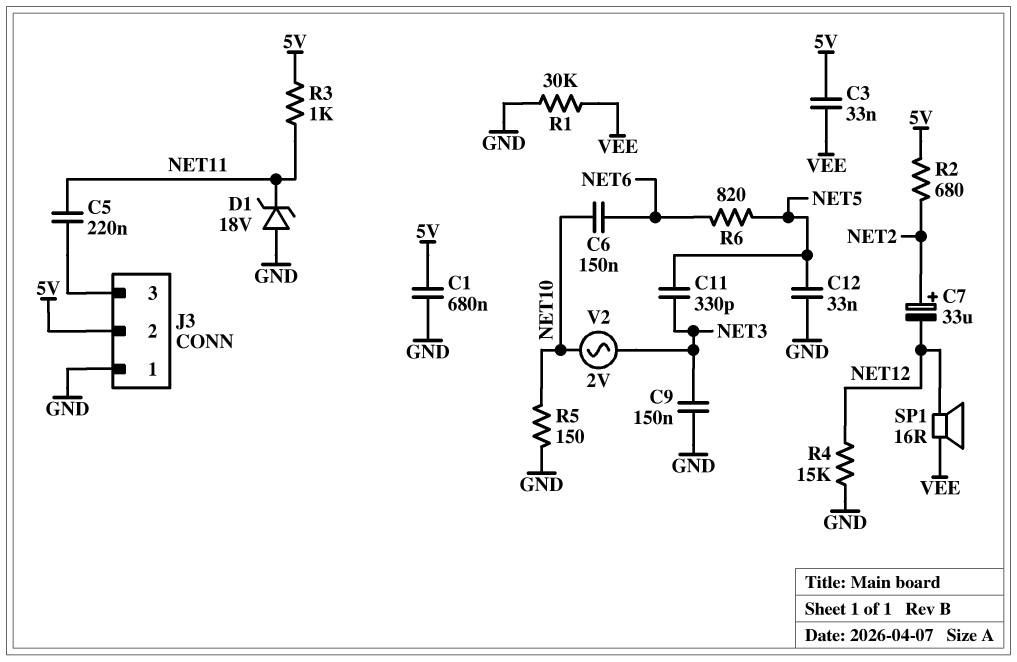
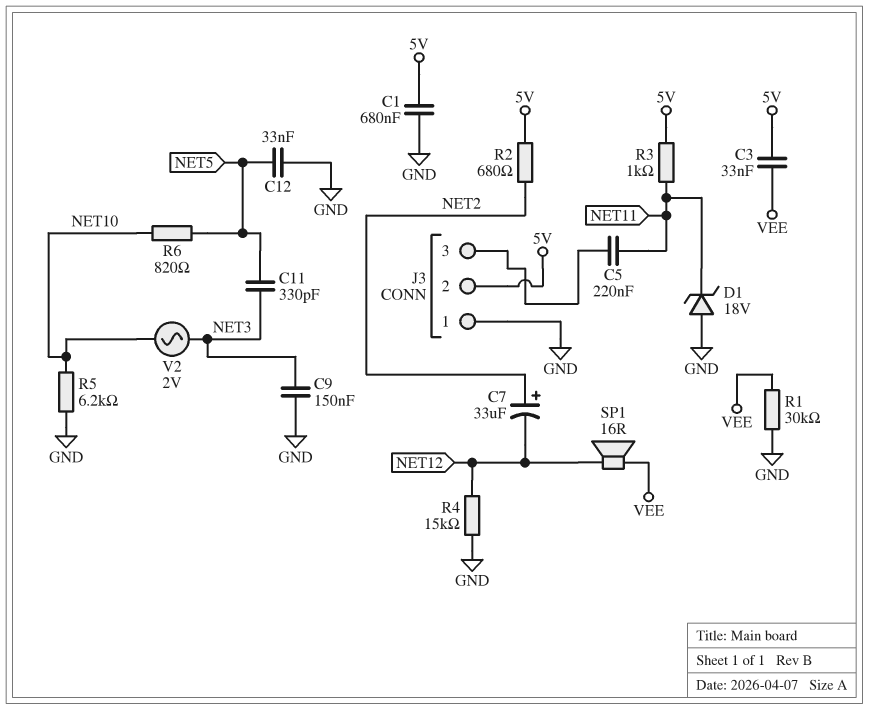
C6: 150nF (NET6, NET10) -> none
R5: 150 (GND, NET10) -> 6.2k (GND, NET10)
R6: 820 (NET5, NET6) -> 820 (NET5, NET10)

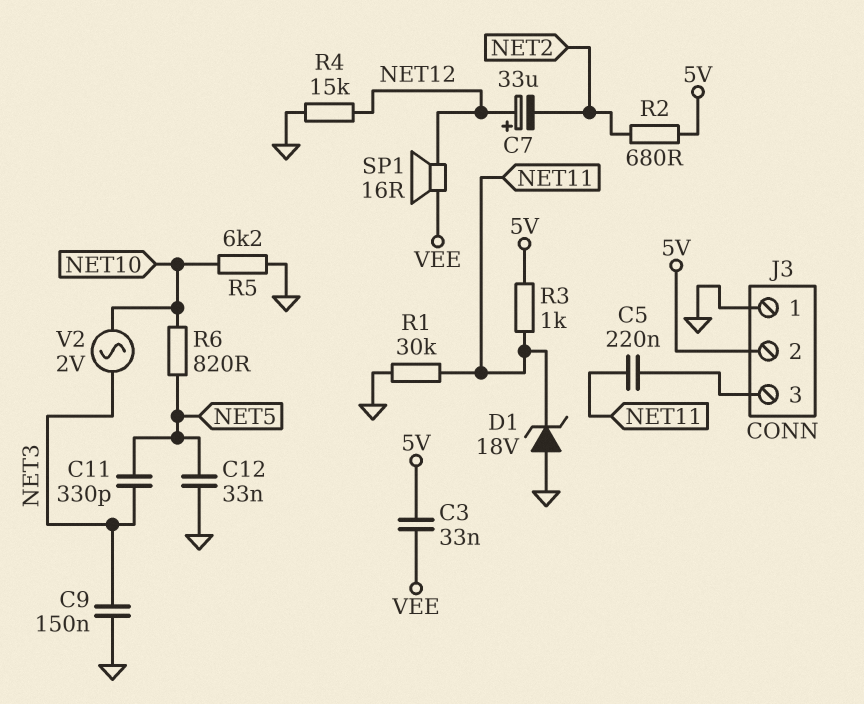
C1: 680nF (5V, GND) -> none
C7: 33uF (plus NET2, minus NET12) -> 33uF (plus NET12, minus NET2)
R1: 30k (GND, VEE) -> 30k (GND, NET11)

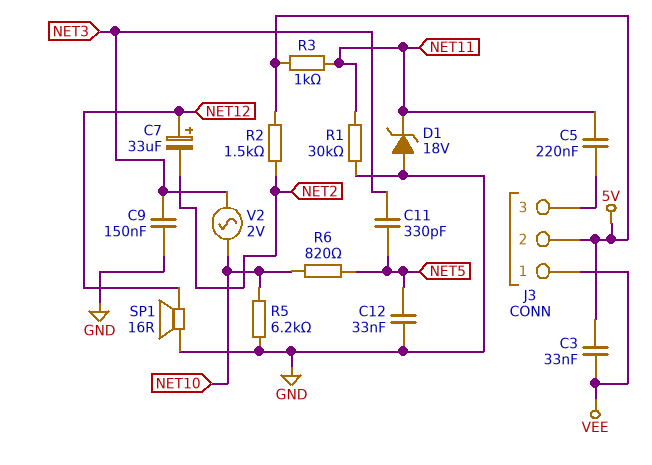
J3 pin 1: GND -> VEE
R2: 680 (5V, NET2) -> 1.5k (5V, NET2)
R4: 15k (GND, NET12) -> none
SP1: speaker 16R (NET12, VEE) -> speaker 16R (GND, NET12)

